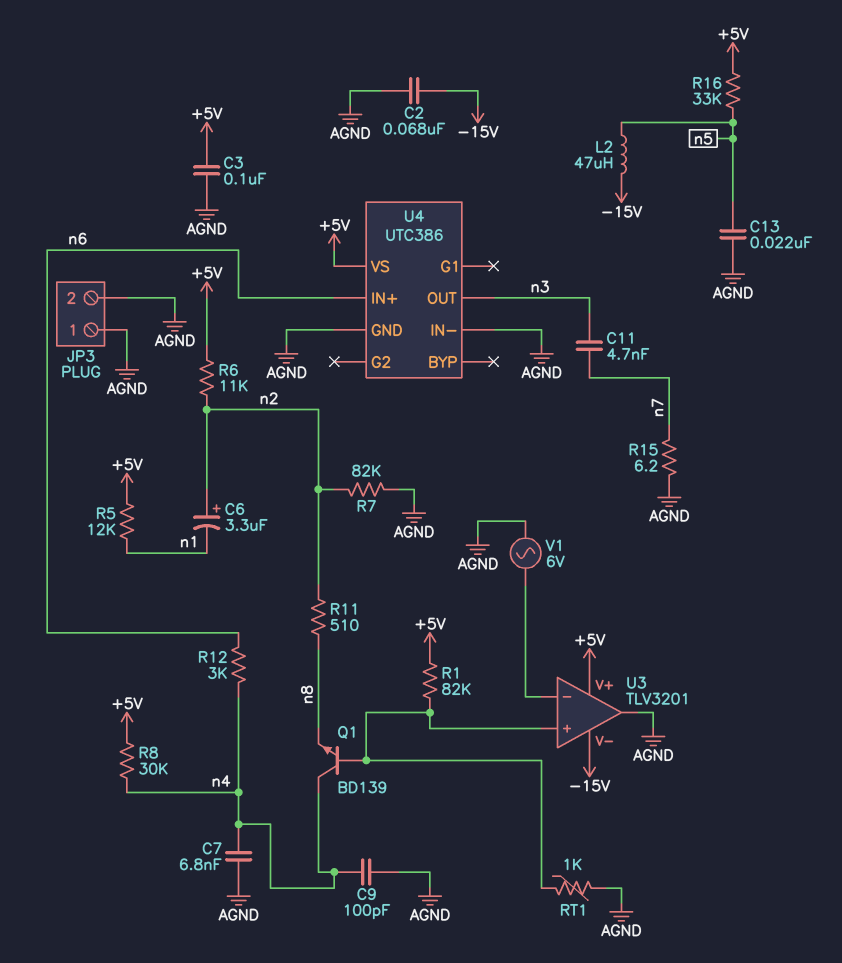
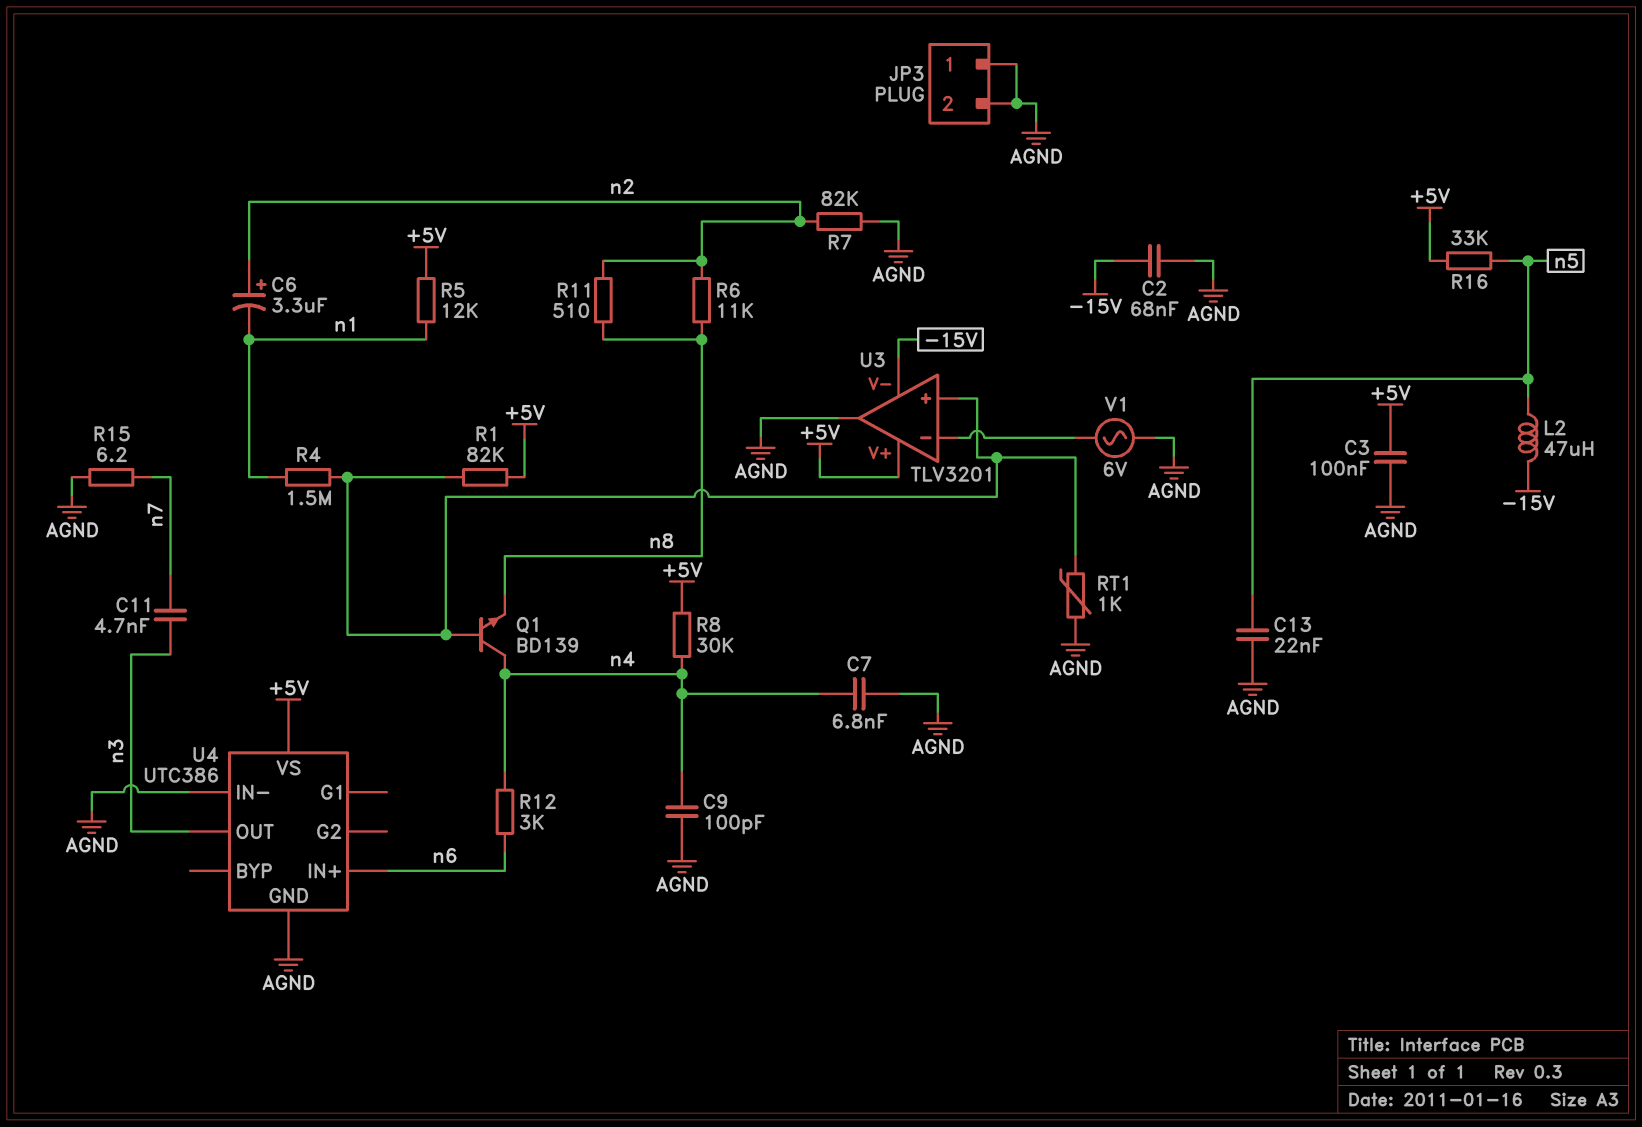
R4: none -> 1.5M (U3/in+, n1)
R6: 11k (+5V, n2) -> 11k (n2, n8)

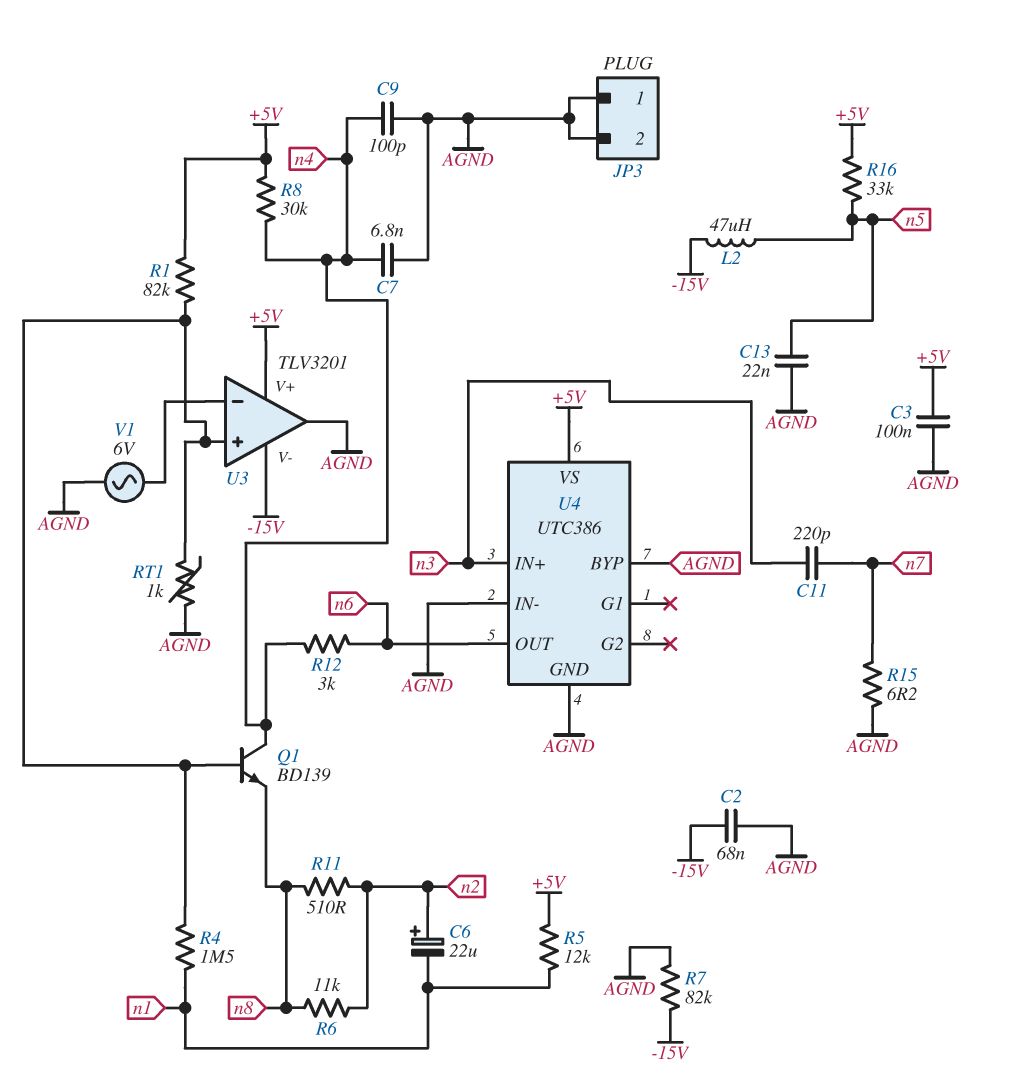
C6: 3.3uF (plus n2, minus n1) -> 22uF (plus n2, minus n1)
C11: 4.7nF (n3, n7) -> 220pF (n3, n7)
R7: 82k (AGND, n2) -> 82k (-15V, AGND)
U4 pin BYP: none -> AGND
U4 pin IN+: n6 -> n3
U4 pin OUT: n3 -> n6

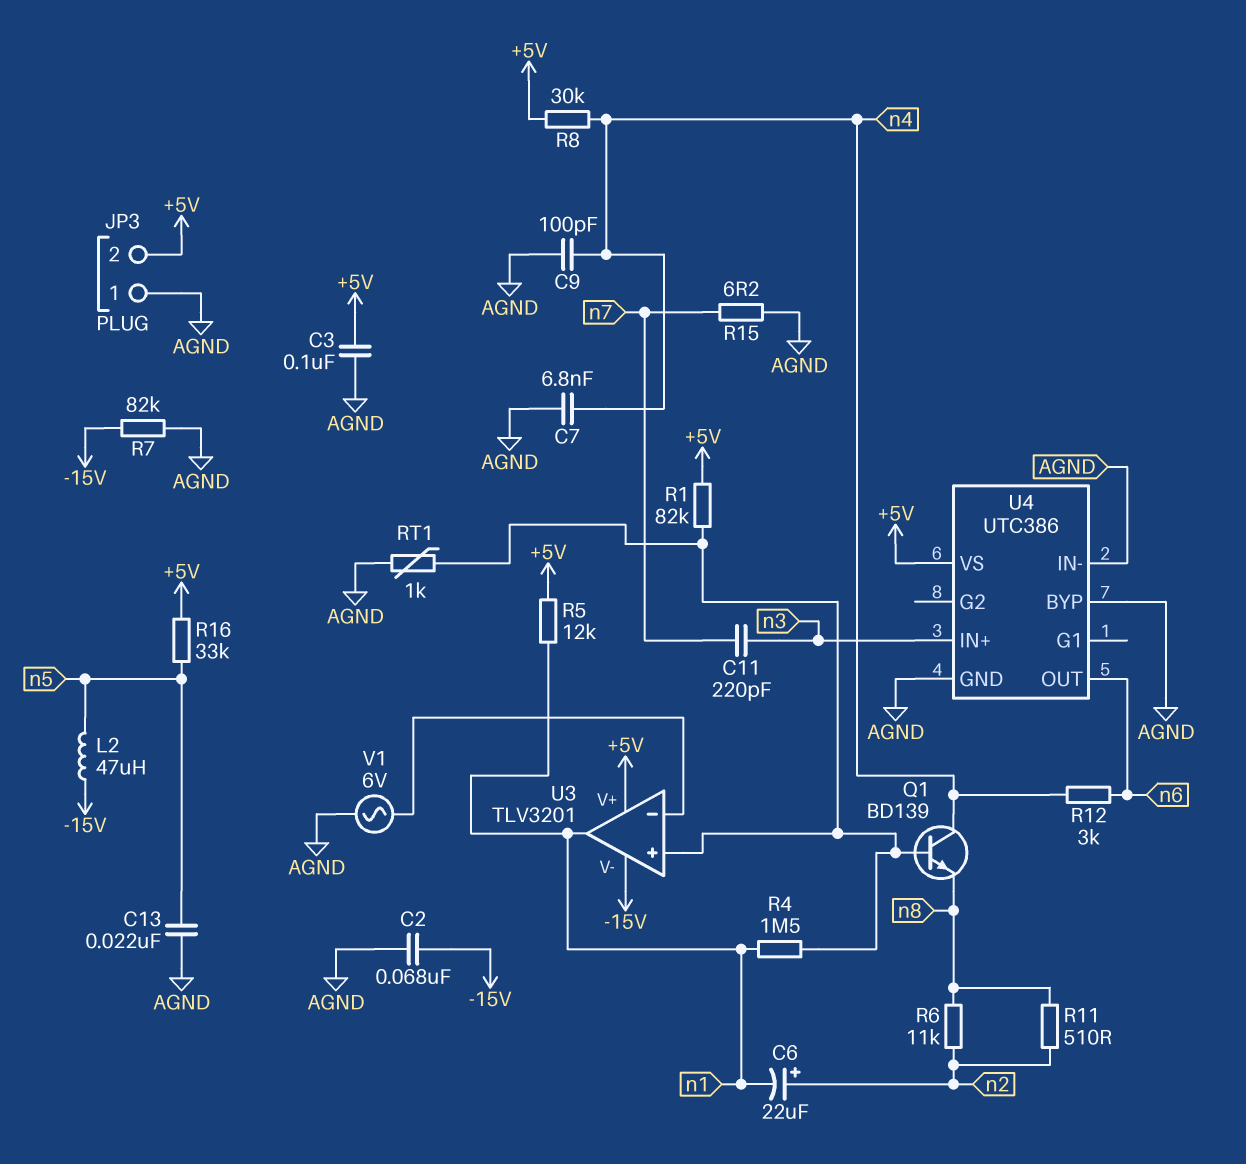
JP3 pin 2: AGND -> +5V
U3 pin out: AGND -> n1

